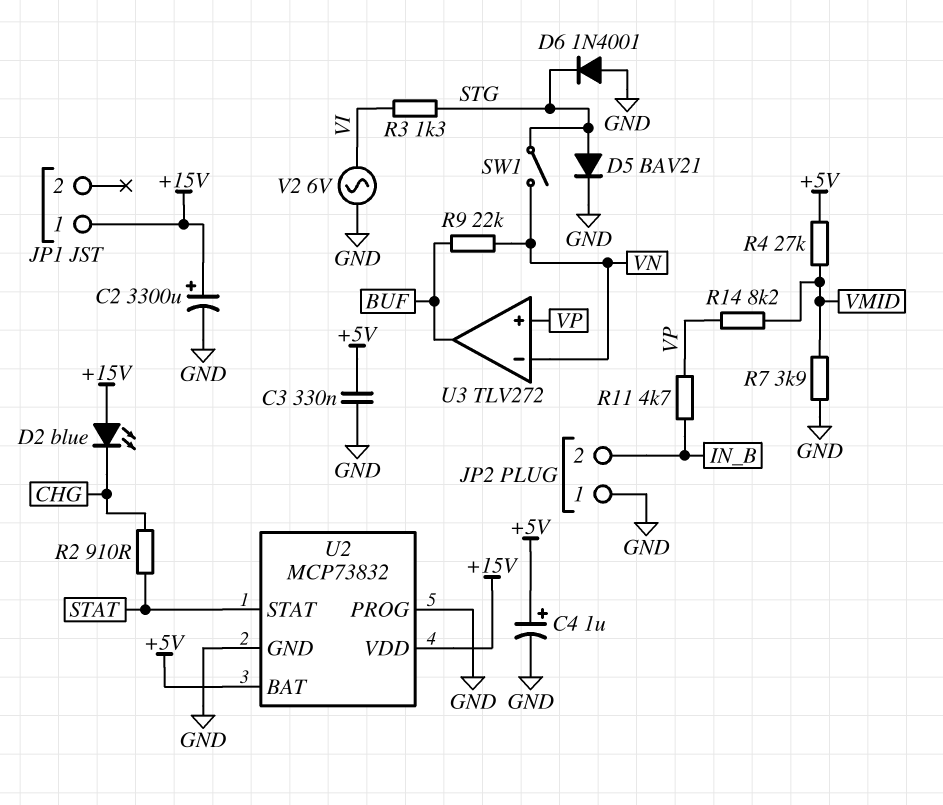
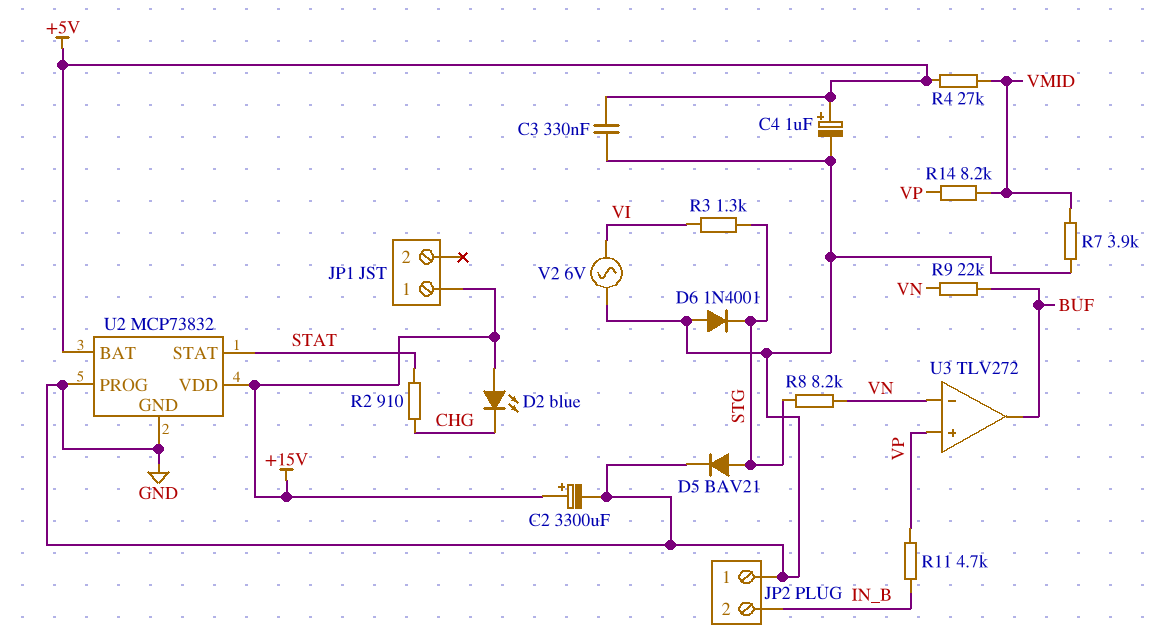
R8: none -> 8.2k (STG, VN)
SW1: switch (STG, VN) -> none

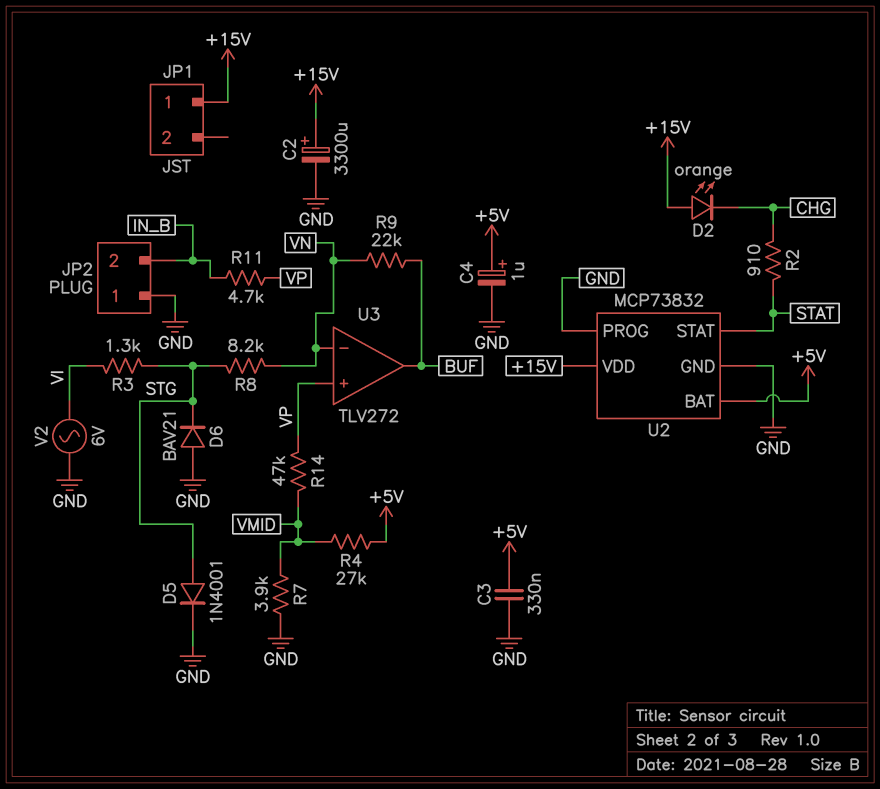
D2: LED blue (A +15V, K CHG) -> LED orange (A +15V, K CHG)
D5: diode BAV21 (A STG, K GND) -> diode 1N4001 (A STG, K GND)
D6: diode 1N4001 (A GND, K STG) -> diode BAV21 (A GND, K STG)
R14: 8.2k (VMID, VP) -> 47k (VMID, VP)

